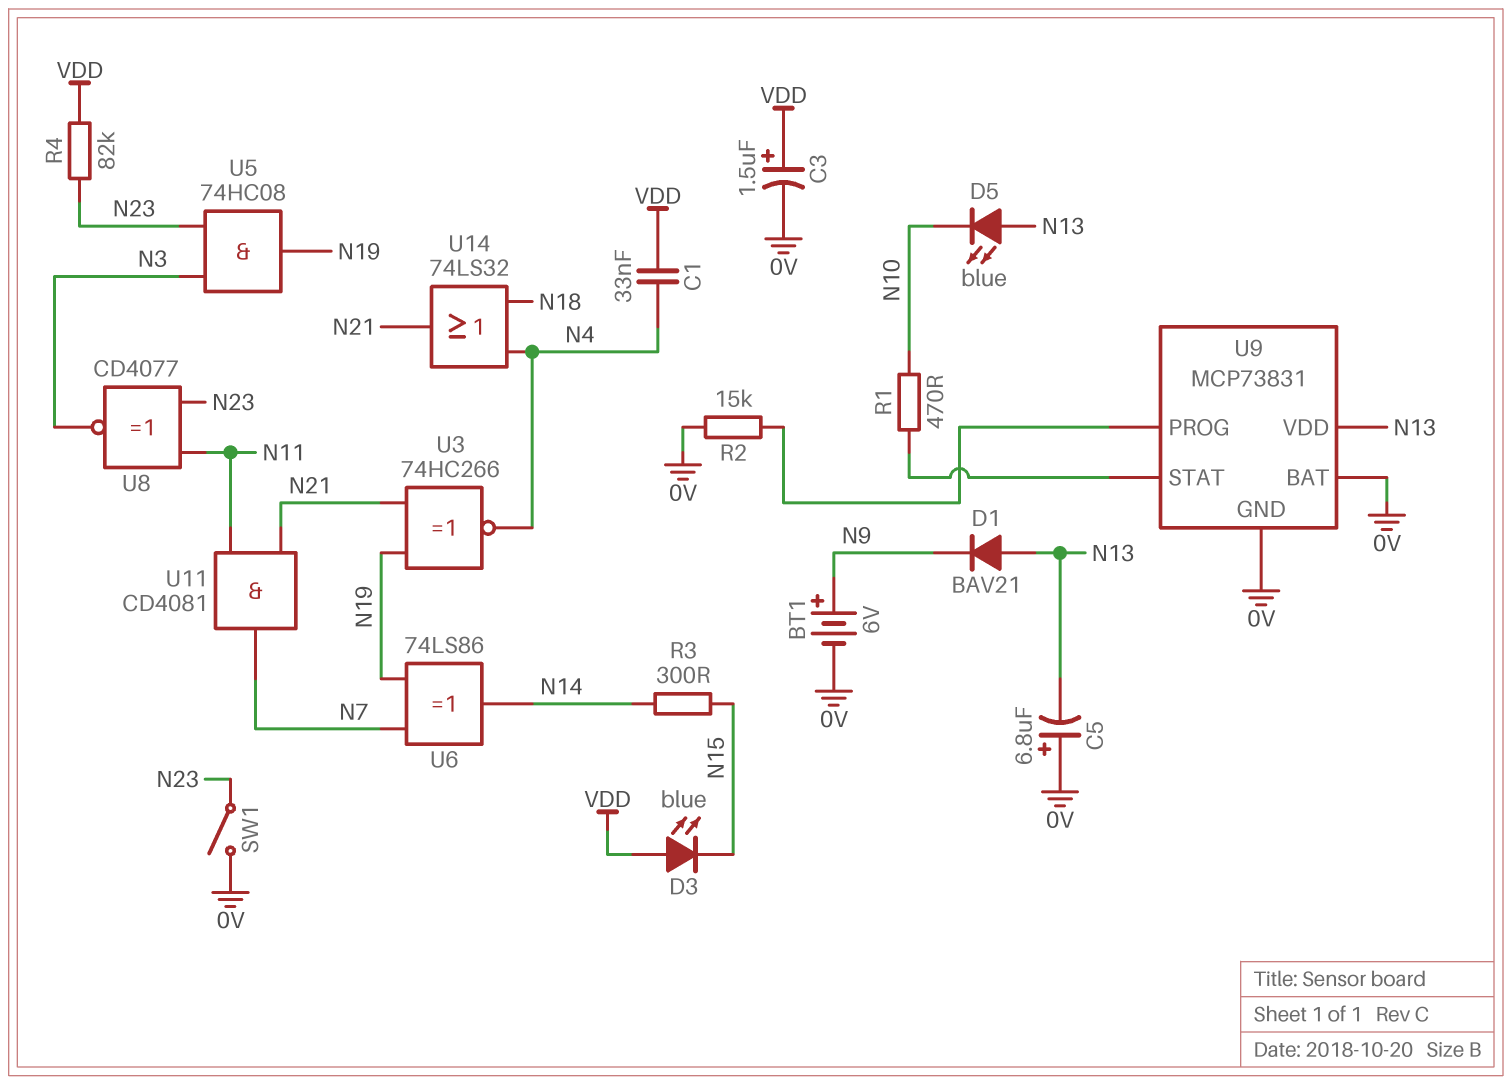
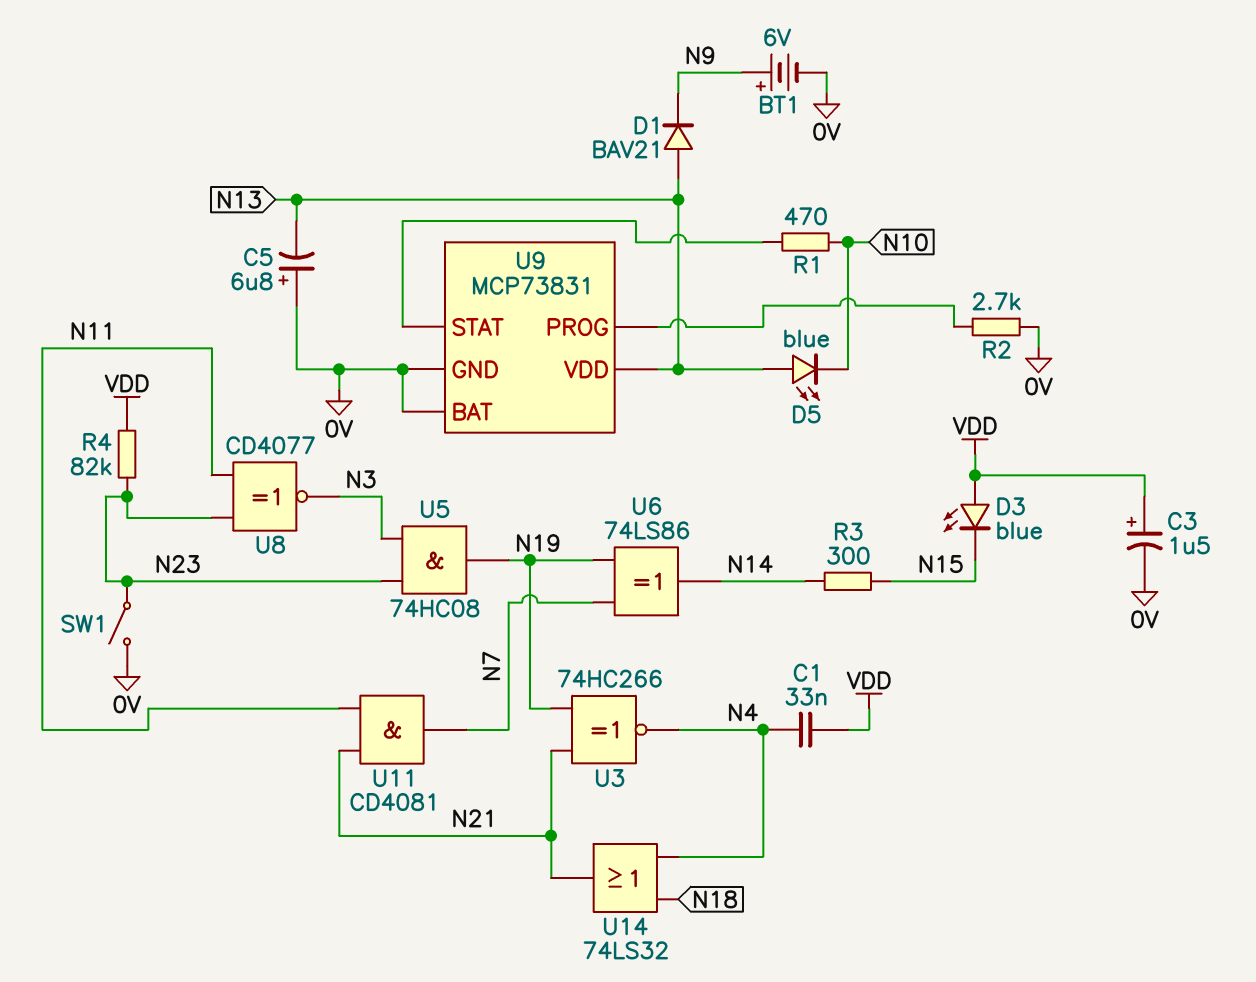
R2: 15k (0V, U9/PROG) -> 2.7k (0V, U9/PROG)

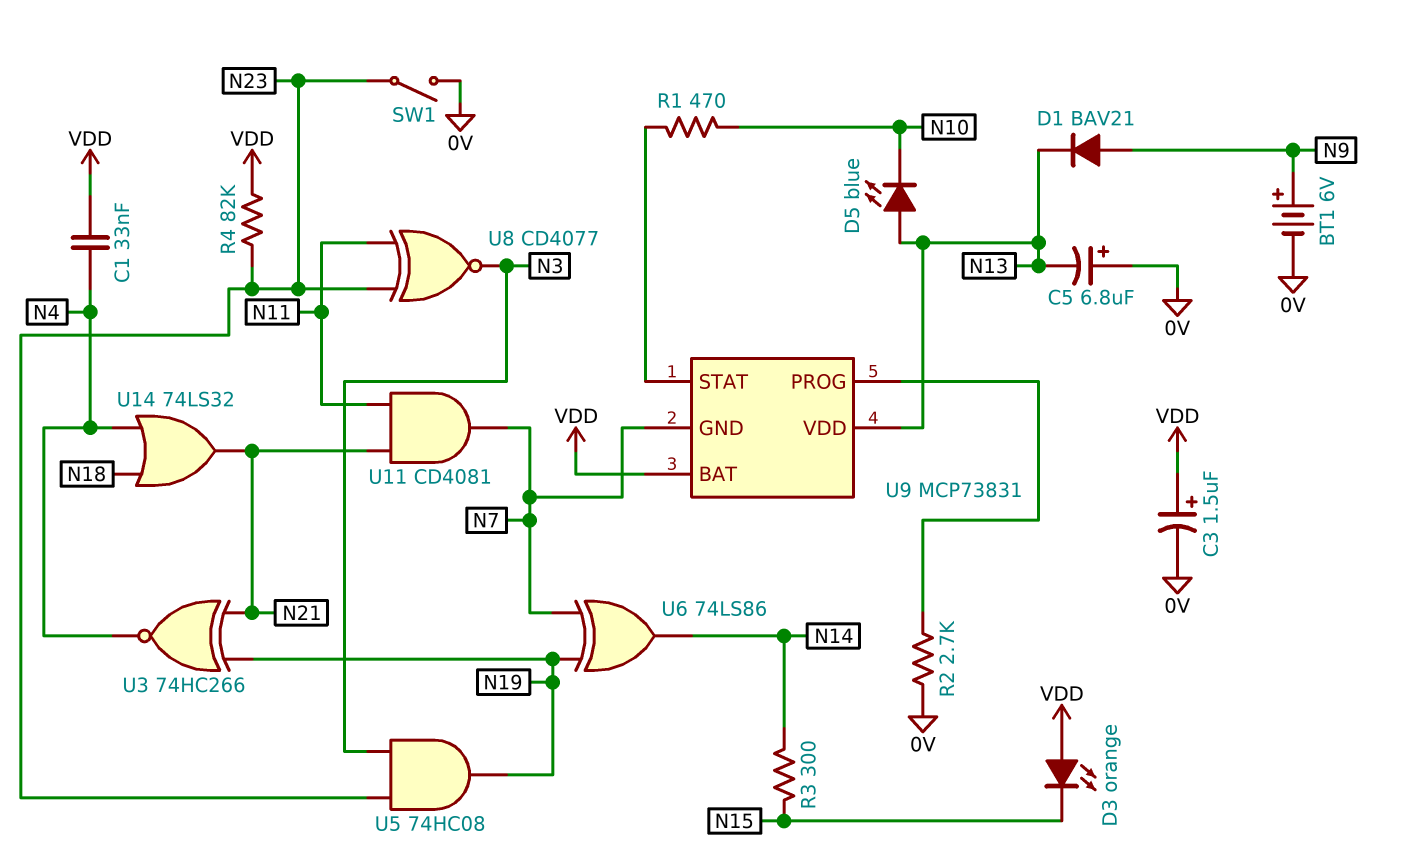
D1: diode BAV21 (A N13, K N9) -> diode BAV21 (A N9, K N13)
D3: LED blue (A VDD, K N15) -> LED orange (A VDD, K N15)
U9 pin BAT: 0V -> VDD
U9 pin GND: 0V -> N7

